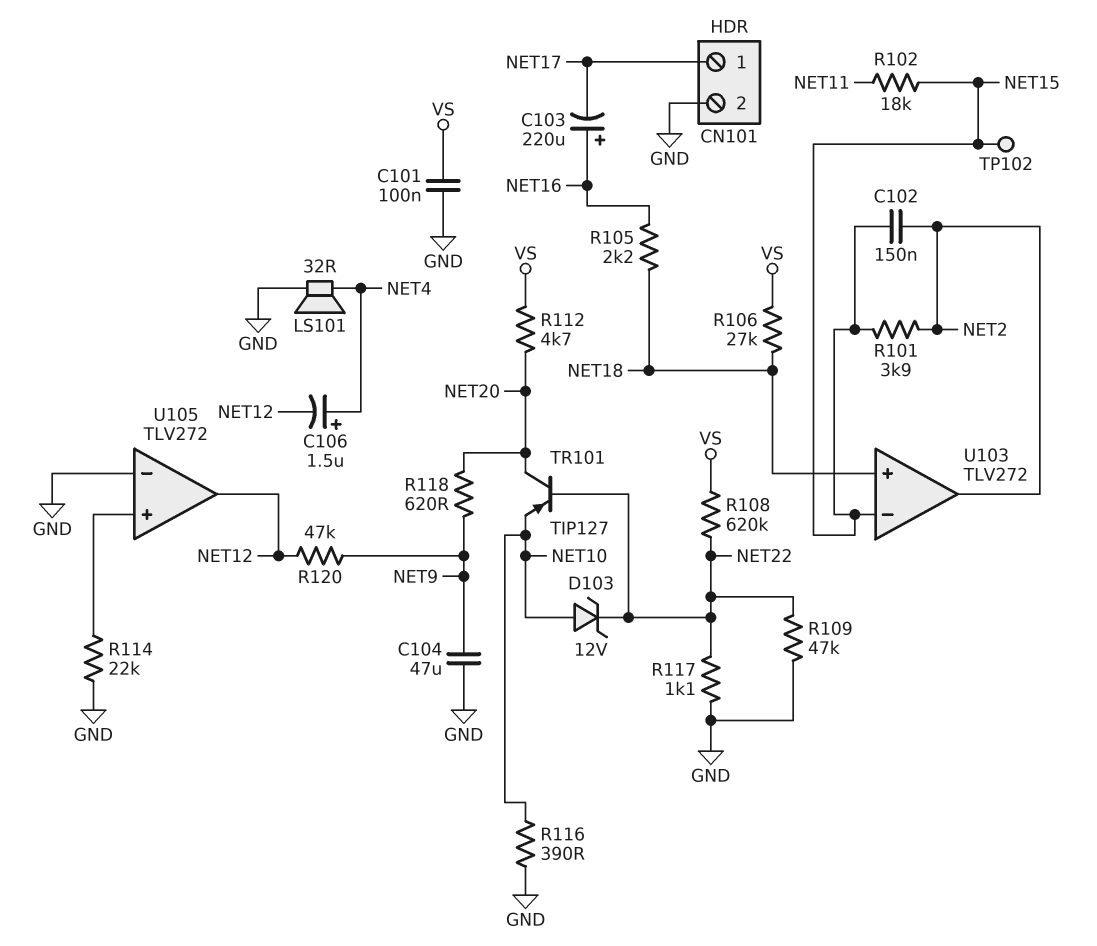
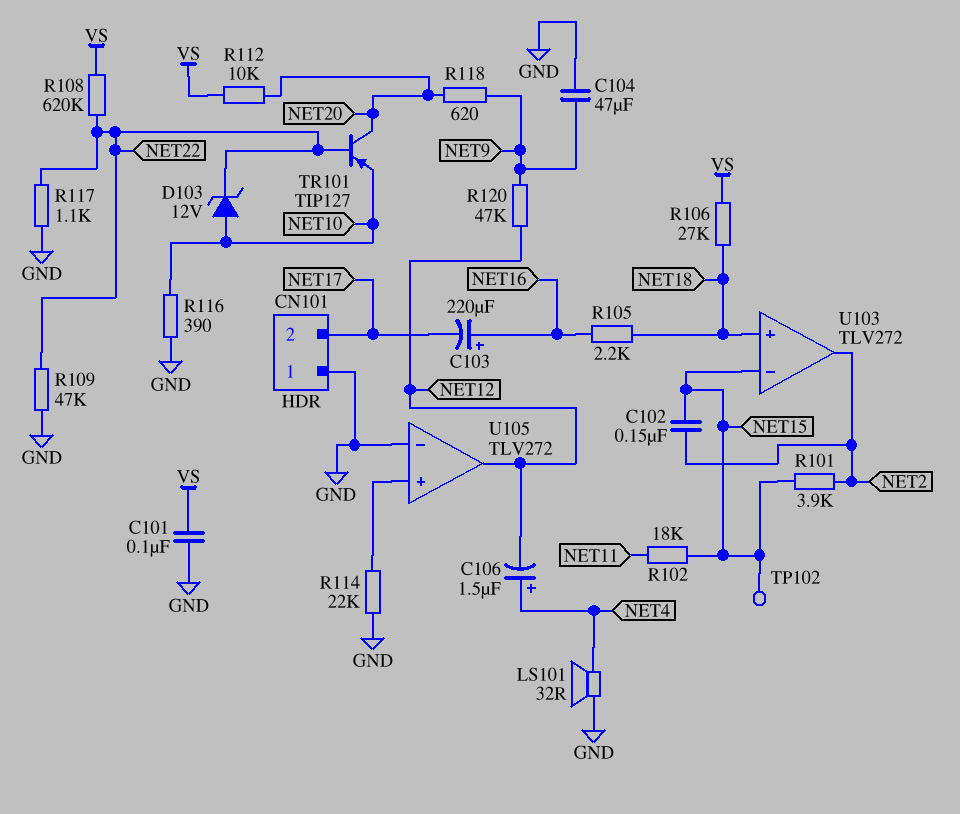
CN101 pin 1: NET17 -> GND
CN101 pin 2: GND -> NET17
R112: 4.7k (NET20, VS) -> 10k (NET20, VS)

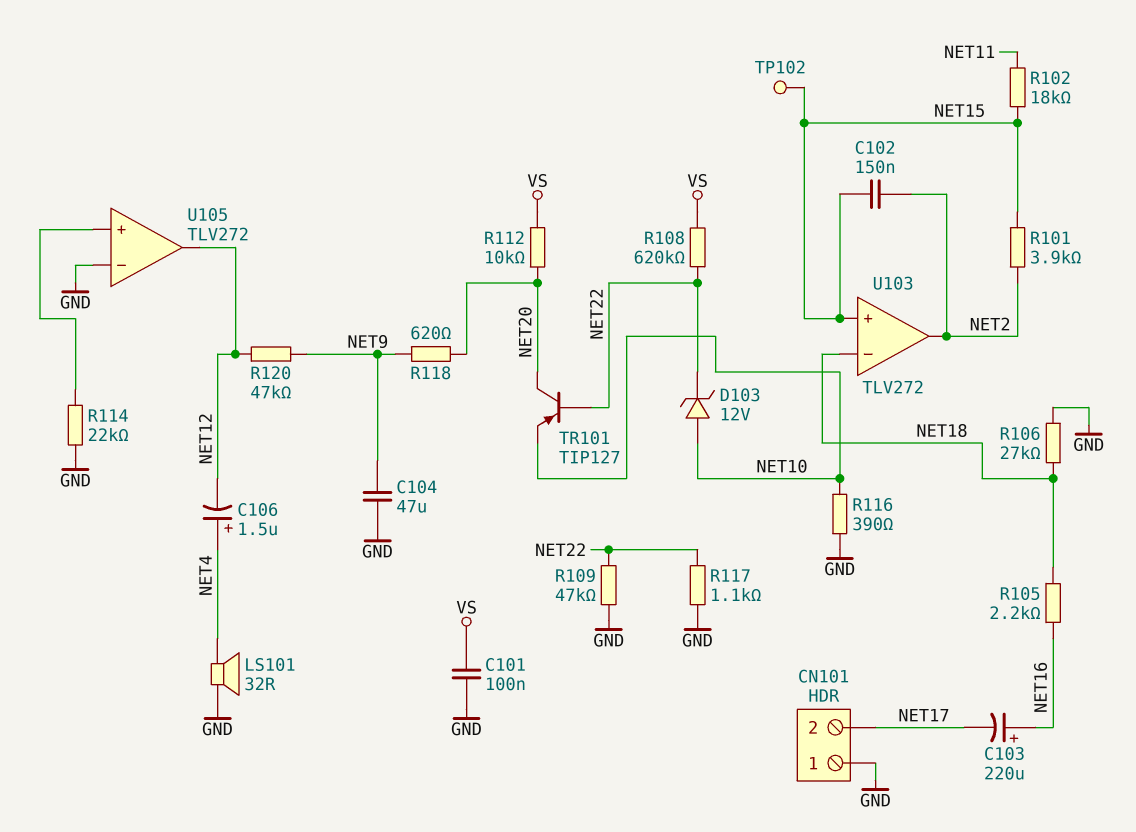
R106: 27k (NET18, VS) -> 27k (GND, NET18)
U103 pin in+: NET18 -> NET15
U103 pin in-: NET15 -> NET18

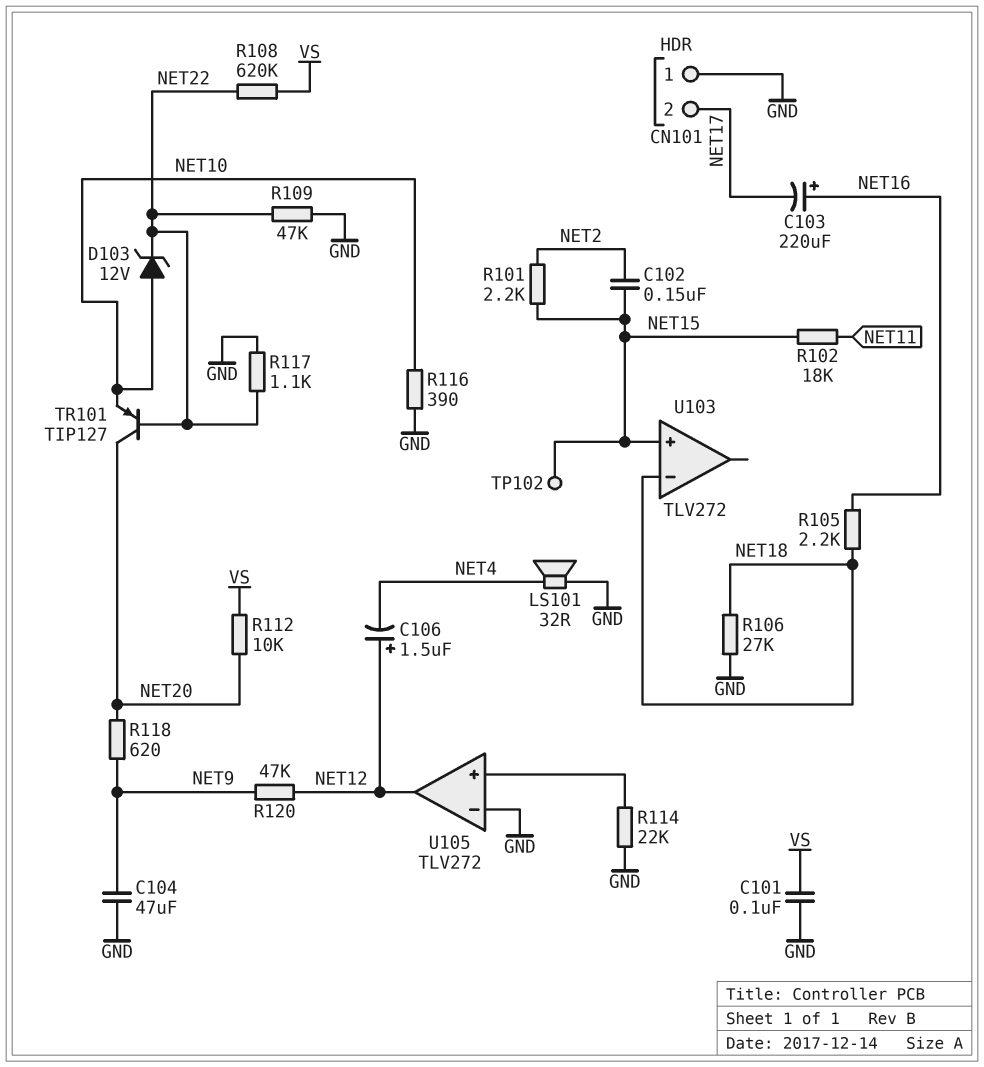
C106: 1.5uF (plus NET4, minus NET12) -> 1.5uF (plus NET12, minus NET4)
R101: 3.9k (NET2, NET15) -> 2.2k (NET2, NET15)
U103 pin out: NET2 -> none

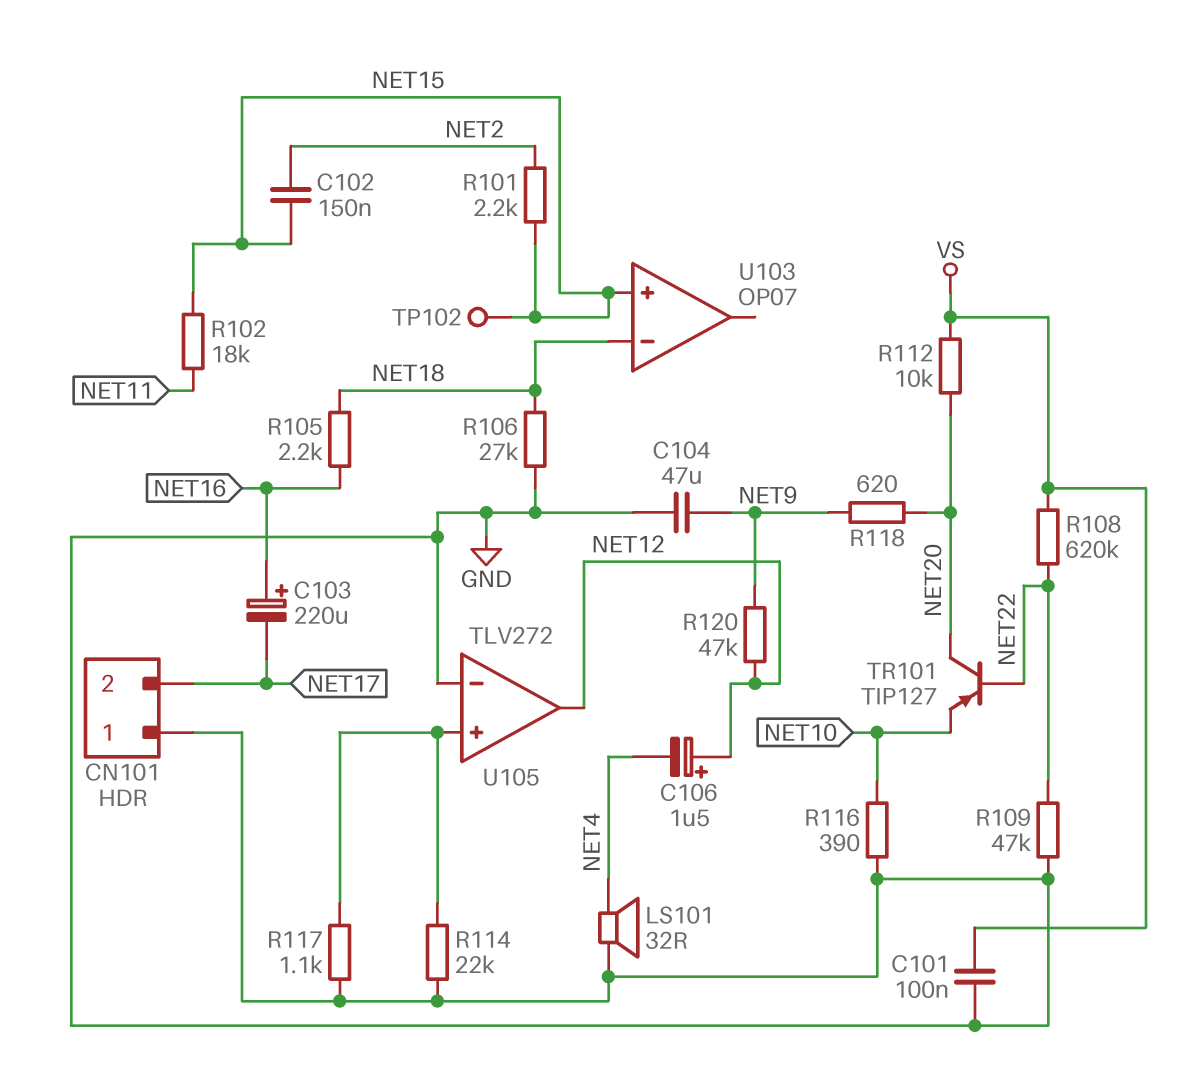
D103: zener 12V (A NET10, K NET22) -> none
R117: 1.1k (GND, NET22) -> 1.1k (GND, U105/in+)
U103: TLV272 -> OP07

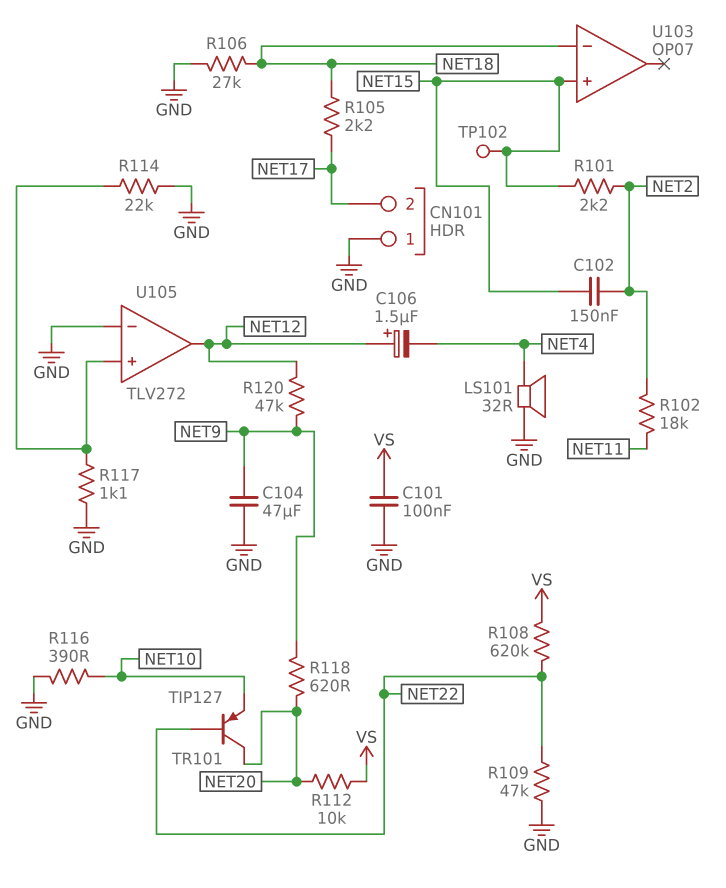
C103: 220uF (plus NET16, minus NET17) -> none
R102: 18k (NET11, NET15) -> 18k (NET2, NET11)
R105: 2.2k (NET16, NET18) -> 2.2k (NET17, NET18)

